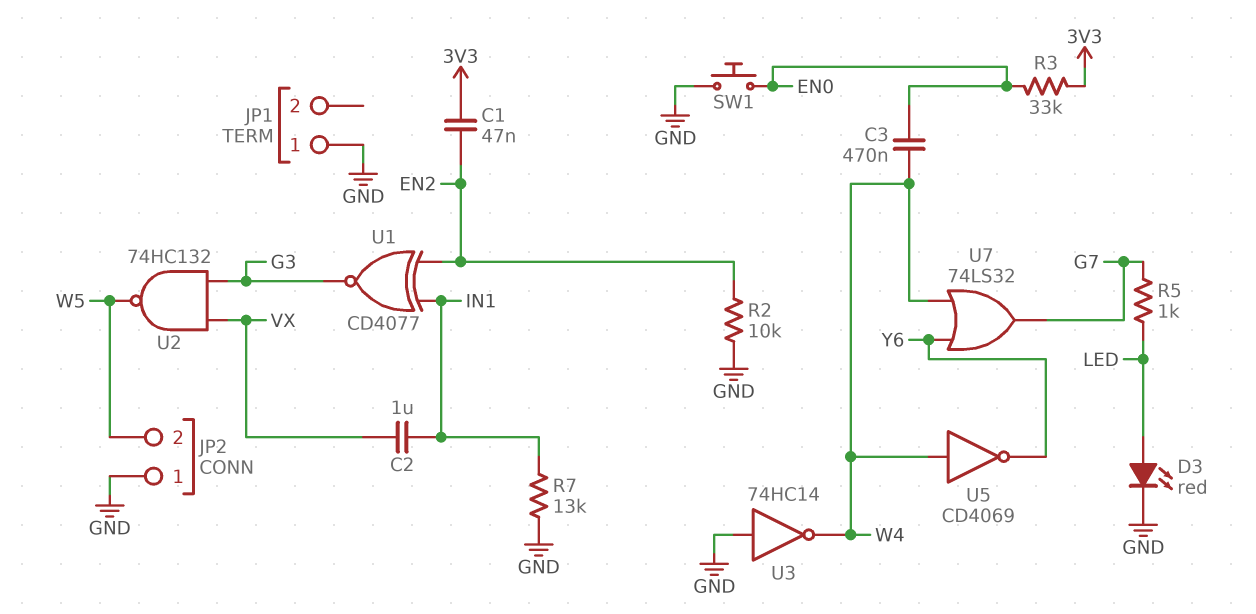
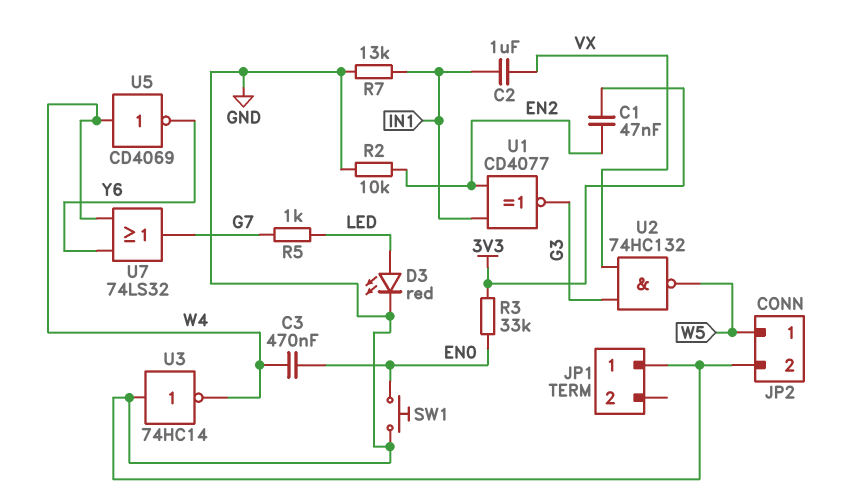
JP2 pin 1: GND -> W5
JP2 pin 2: W5 -> GND

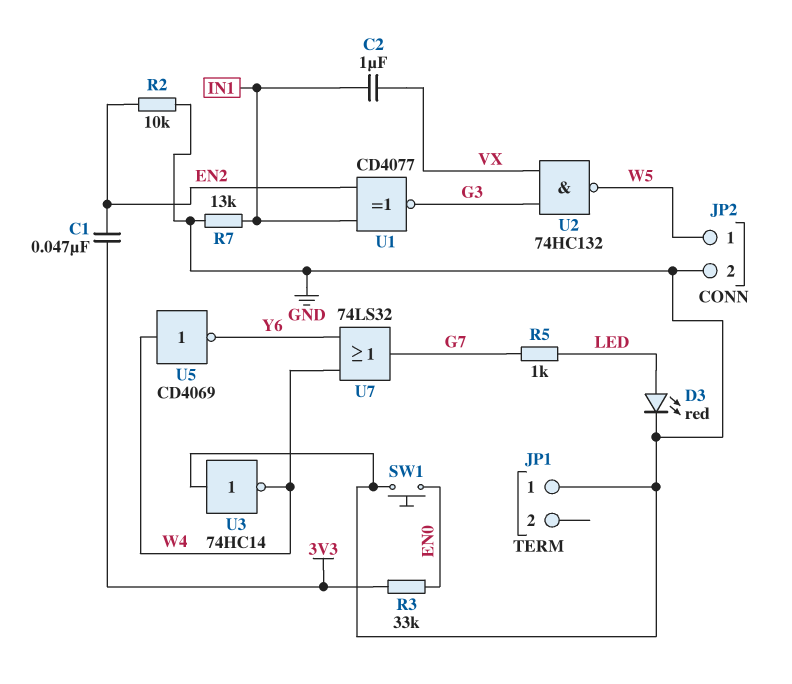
C3: 470nF (EN0, W4) -> none

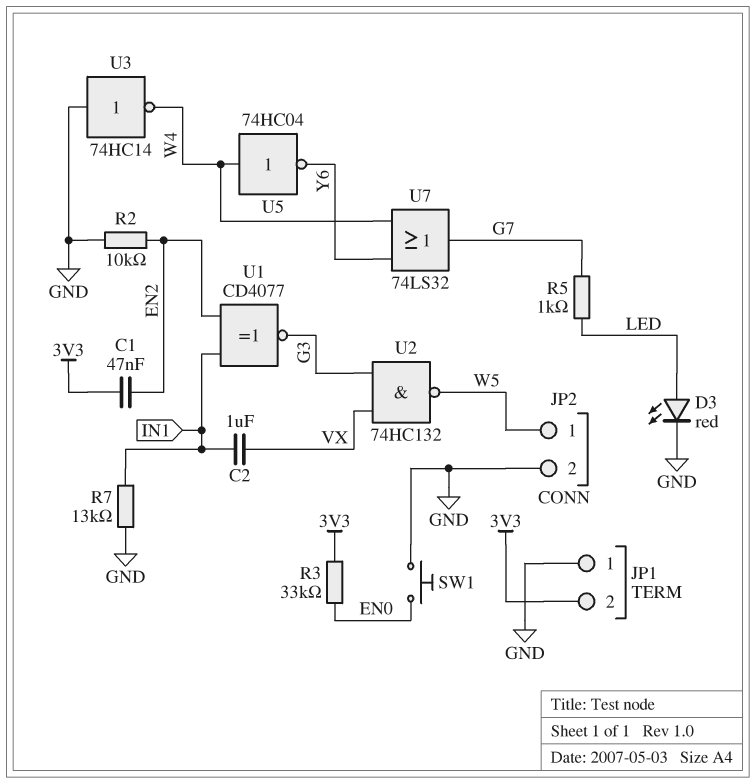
JP1 pin 2: none -> 3V3
U5: NOT CD4069 (in W4, out Y6) -> NOT 74HC04 (in W4, out Y6)

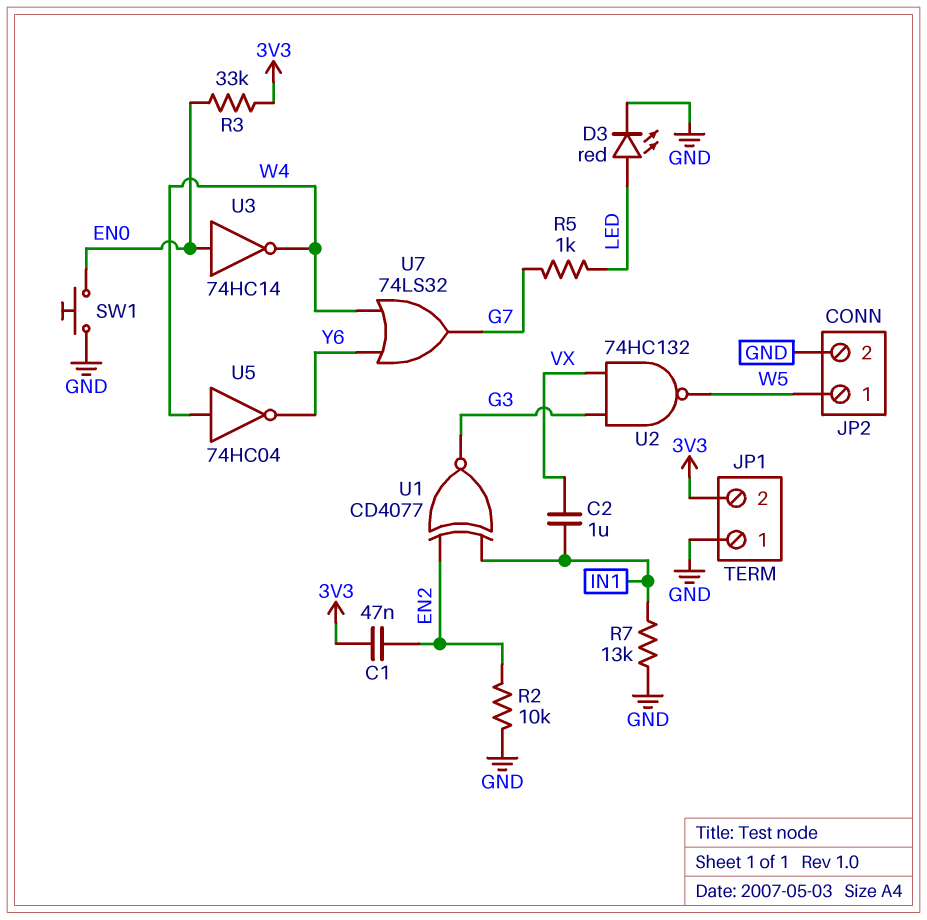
U3: NOT 74HC14 (in GND, out W4) -> NOT 74HC14 (in EN0, out W4)

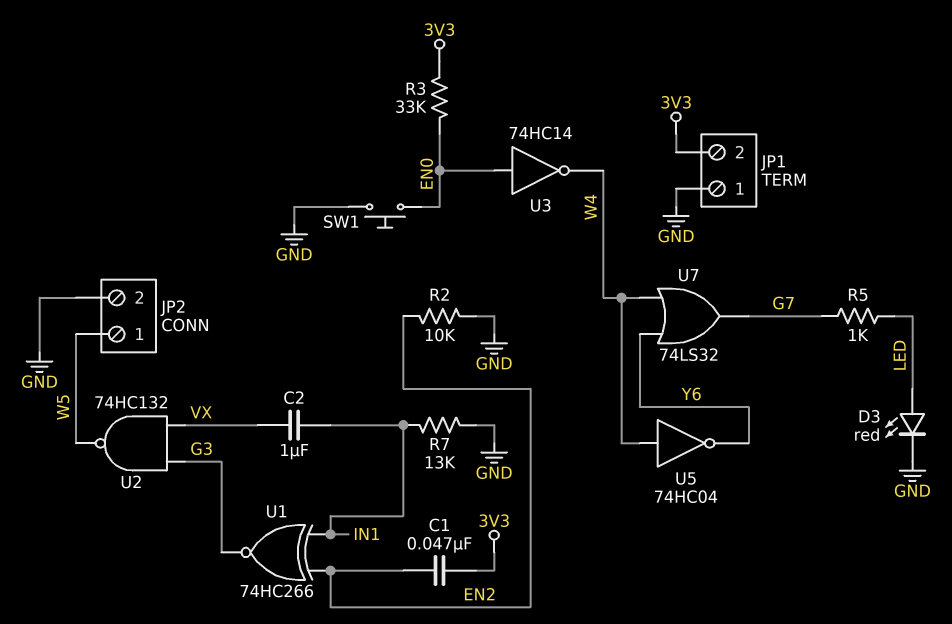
U1: XNOR CD4077 (in EN2, in IN1, out G3) -> XNOR 74HC266 (in EN2, in IN1, out G3)

